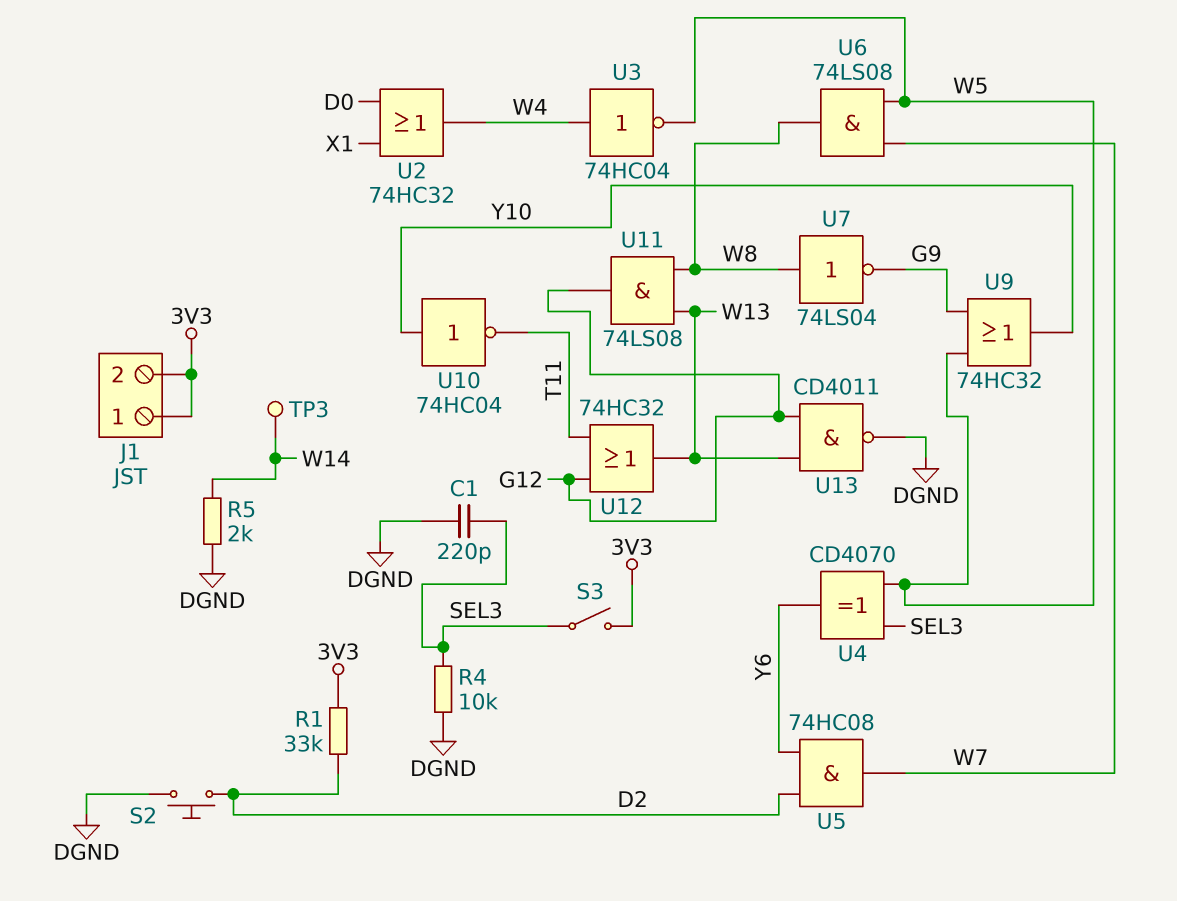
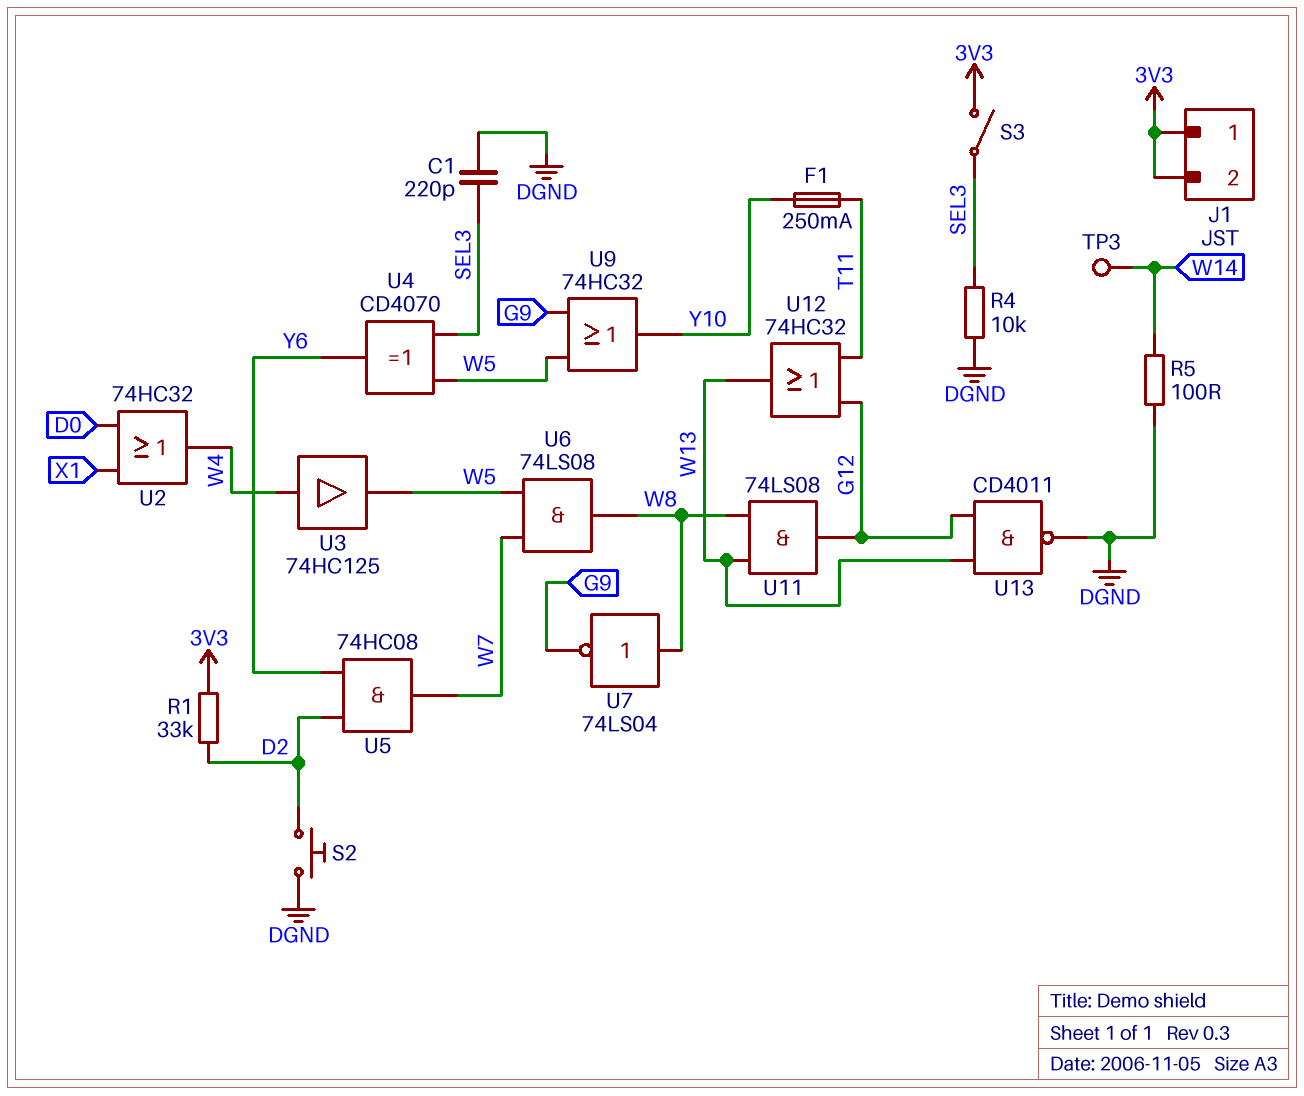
F1: none -> 250mA (T11, Y10)
R5: 2k (DGND, W14) -> 100 (DGND, W14)
U3: NOT 74HC04 (in W4, out W5) -> buffer 74HC125 (in W4, out W5)
U10: NOT 74HC04 (in Y10, out T11) -> none

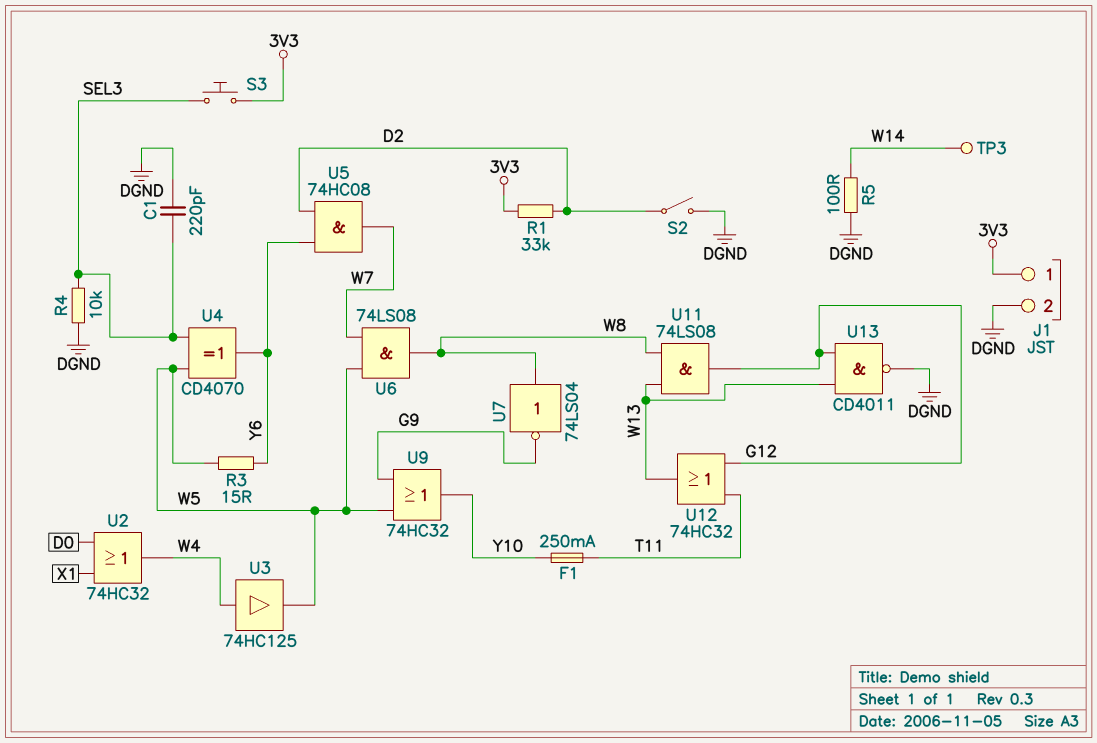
J1 pin 2: 3V3 -> DGND
R3: none -> 15 (W5, Y6)
S2: button (D2, DGND) -> switch (D2, DGND)
S3: switch (3V3, SEL3) -> button (3V3, SEL3)

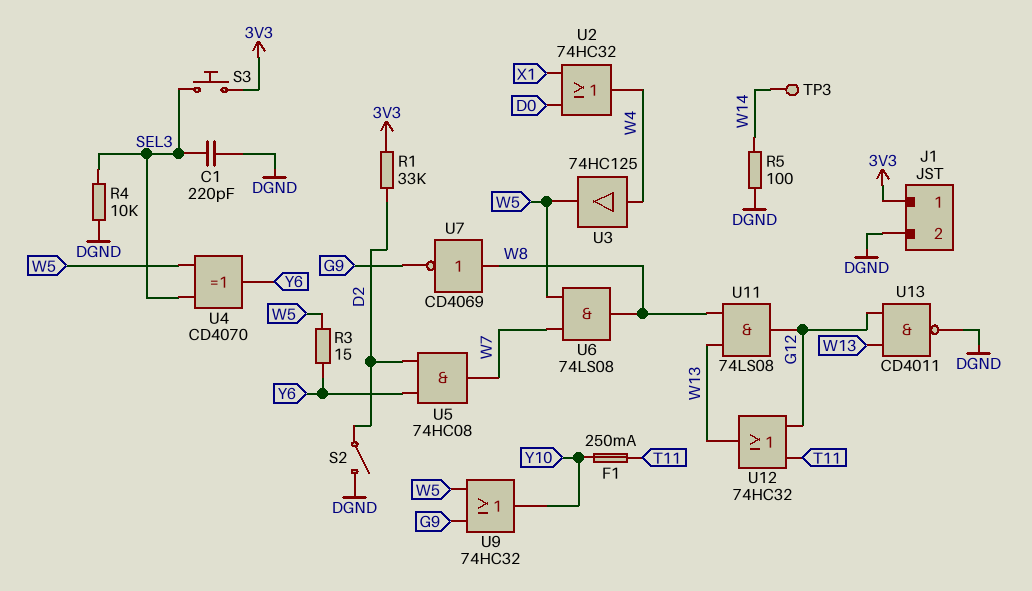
U7: NOT 74LS04 (in W8, out G9) -> NOT CD4069 (in W8, out G9)

